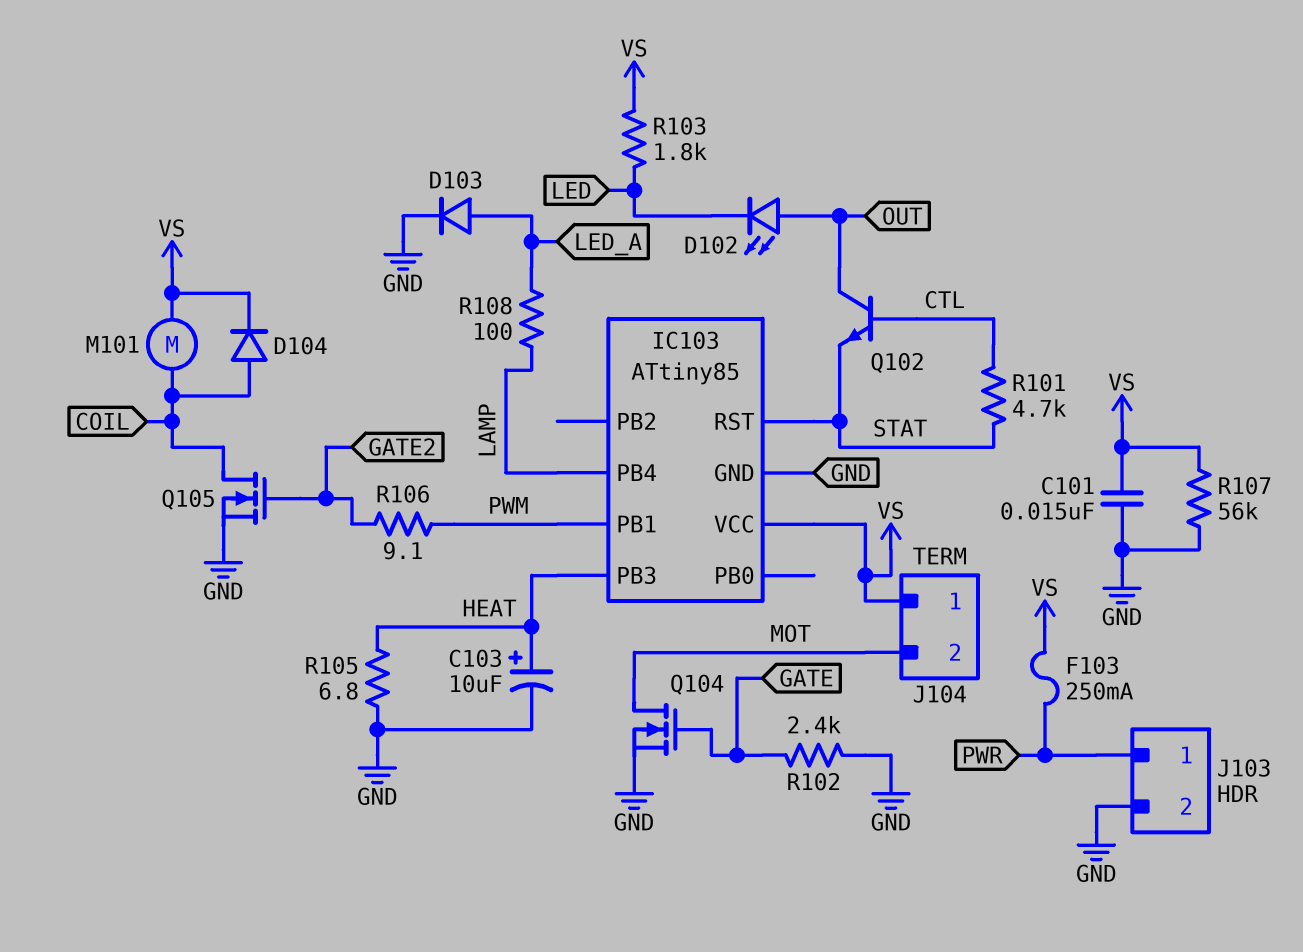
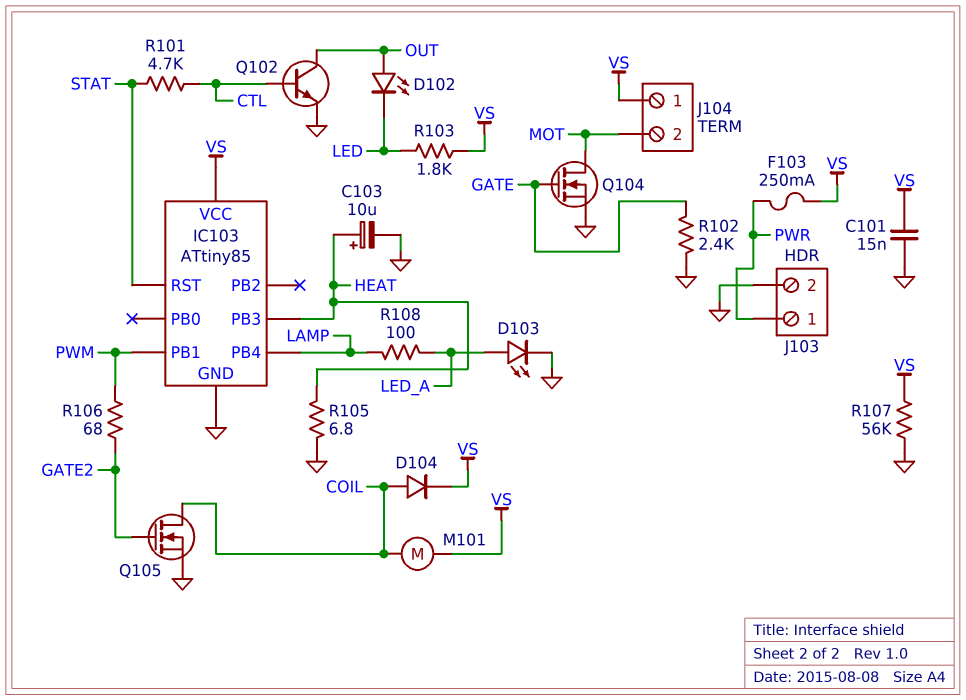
D103: diode (A LED_A, K GND) -> LED (A LED_A, K GND)
Q102: NPN (B CTL, C OUT, E STAT) -> NPN (B CTL, C OUT, E GND)
R106: 9.1 (GATE2, PWM) -> 68 (GATE2, PWM)

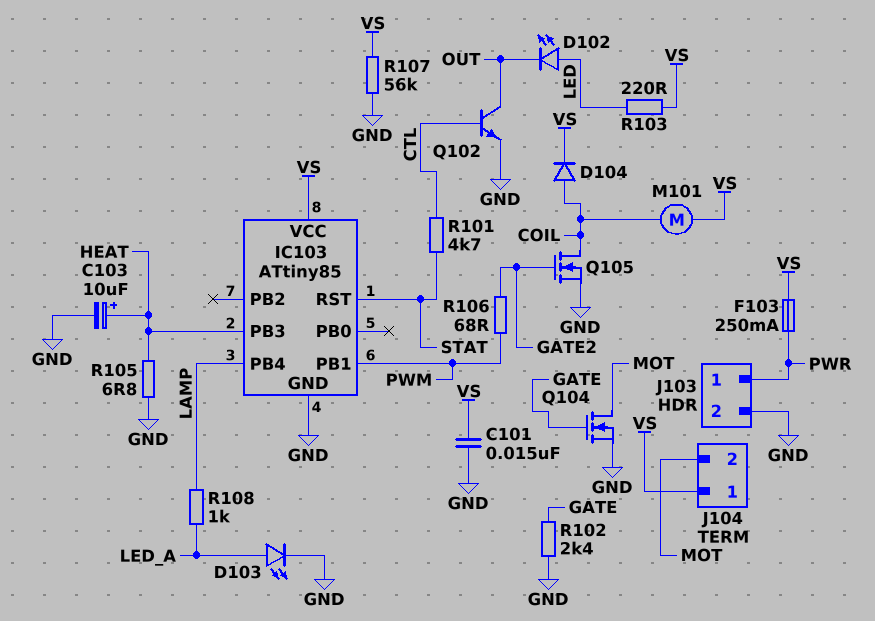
D102: LED (A OUT, K LED) -> LED (A LED, K OUT)
R103: 1.8k (LED, VS) -> 220 (LED, VS)
R108: 100 (LAMP, LED_A) -> 1k (LAMP, LED_A)

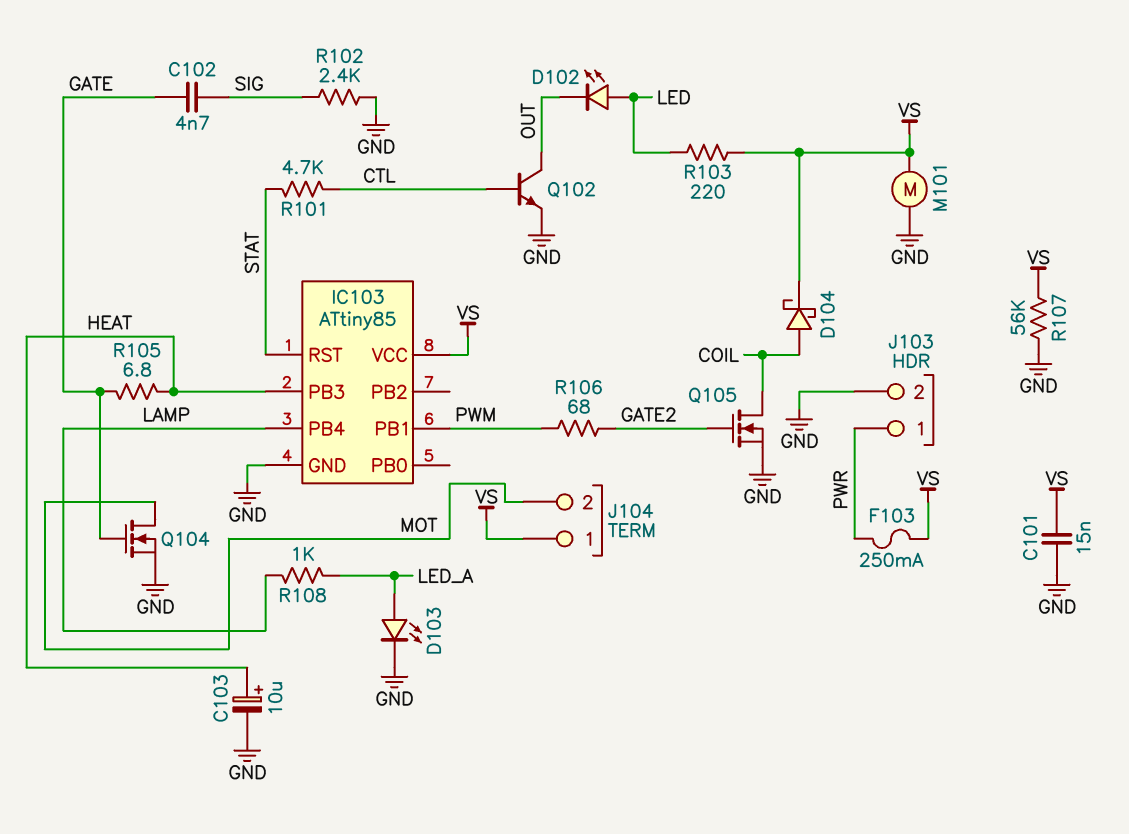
C102: none -> 4.7nF (GATE, SIG)
D104: diode (A COIL, K VS) -> schottky (A COIL, K VS)
M101: motor (COIL, VS) -> motor (GND, VS)
R102: 2.4k (GATE, GND) -> 2.4k (GND, SIG)
R105: 6.8 (GND, HEAT) -> 6.8 (GATE, HEAT)

